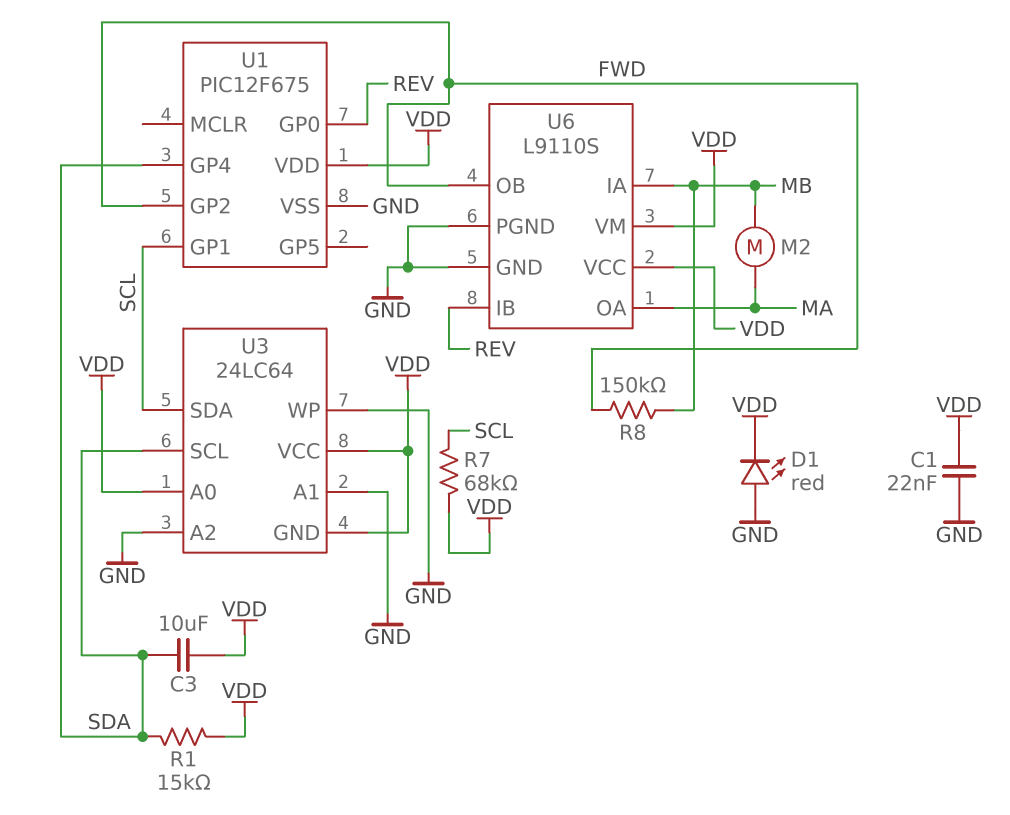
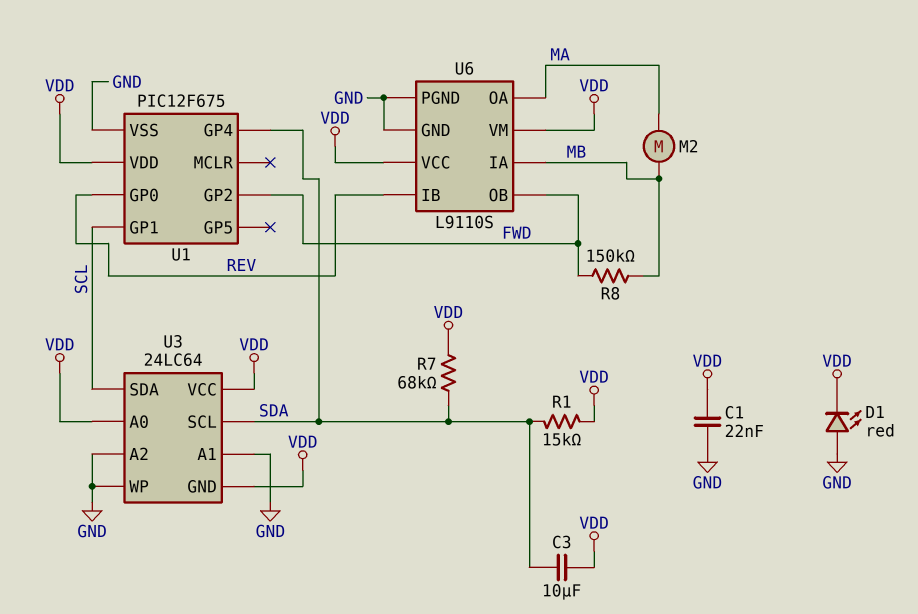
R7: 68k (SCL, VDD) -> 68k (SDA, VDD)

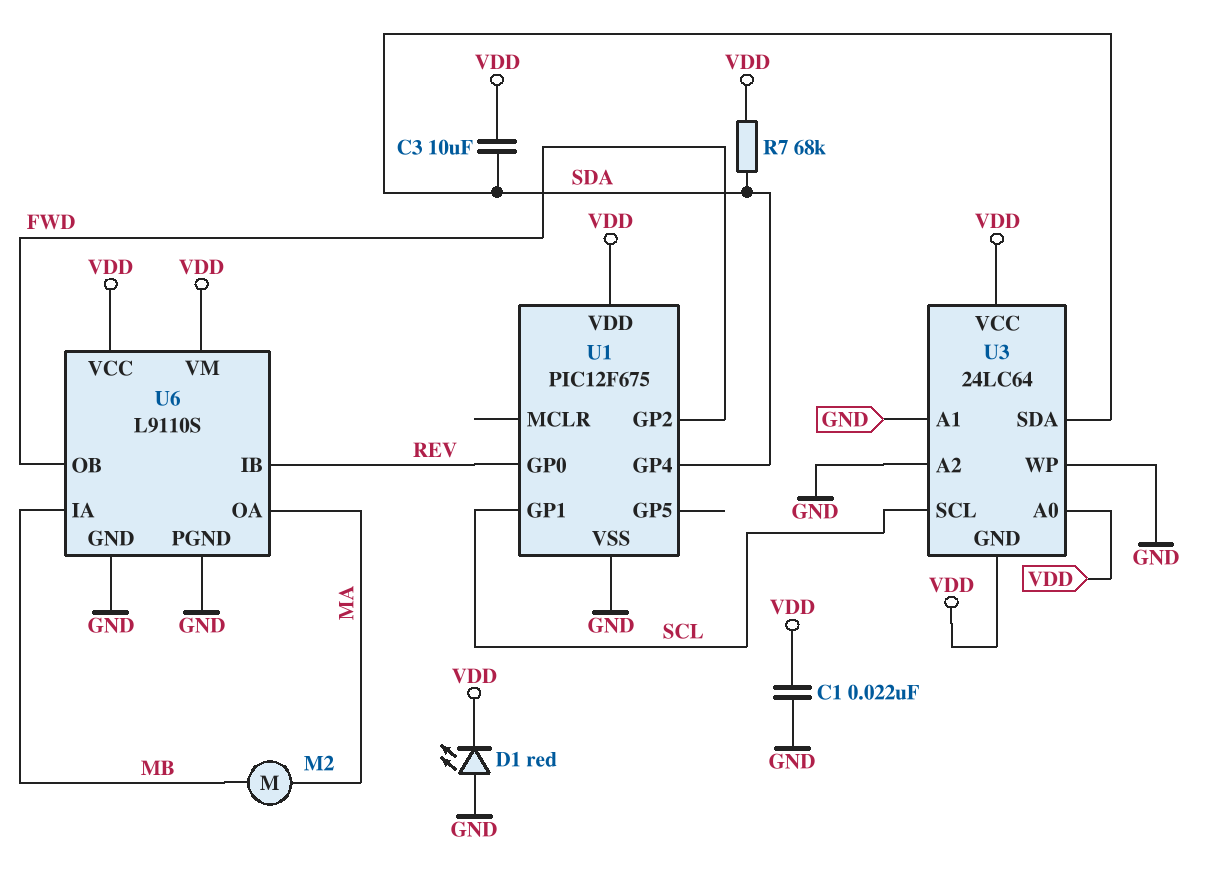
R1: 15k (SDA, VDD) -> none
R8: 150k (FWD, MB) -> none
U3 pin SCL: SDA -> SCL
U3 pin SDA: SCL -> SDA

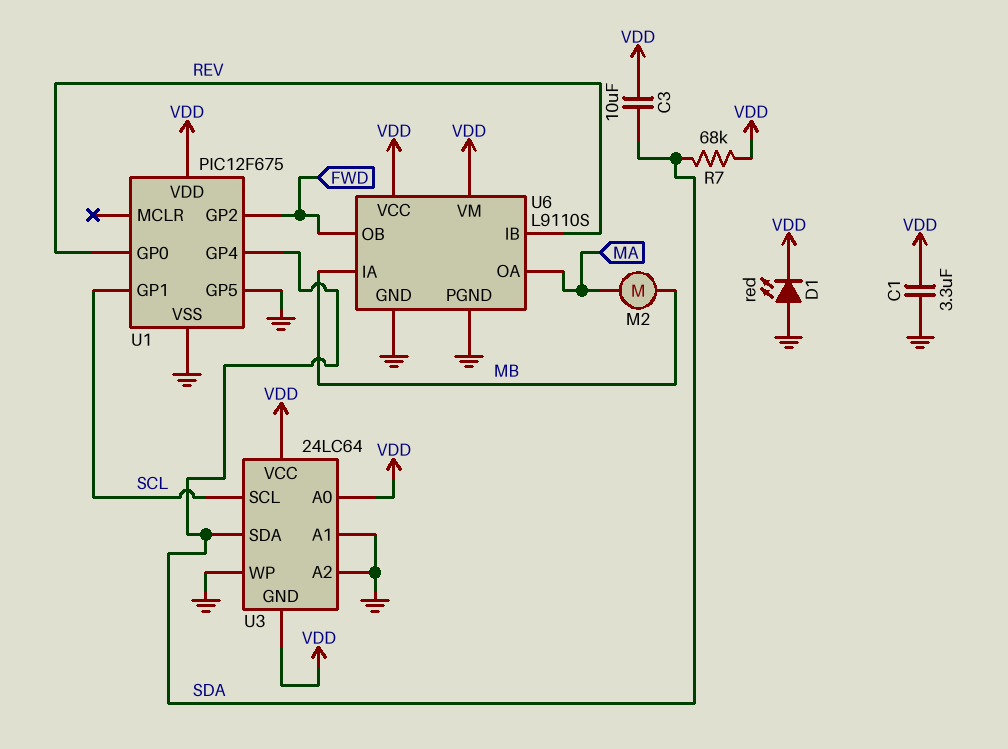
C1: 22nF (GND, VDD) -> 3.3uF (GND, VDD)
U1 pin GP5: none -> GND

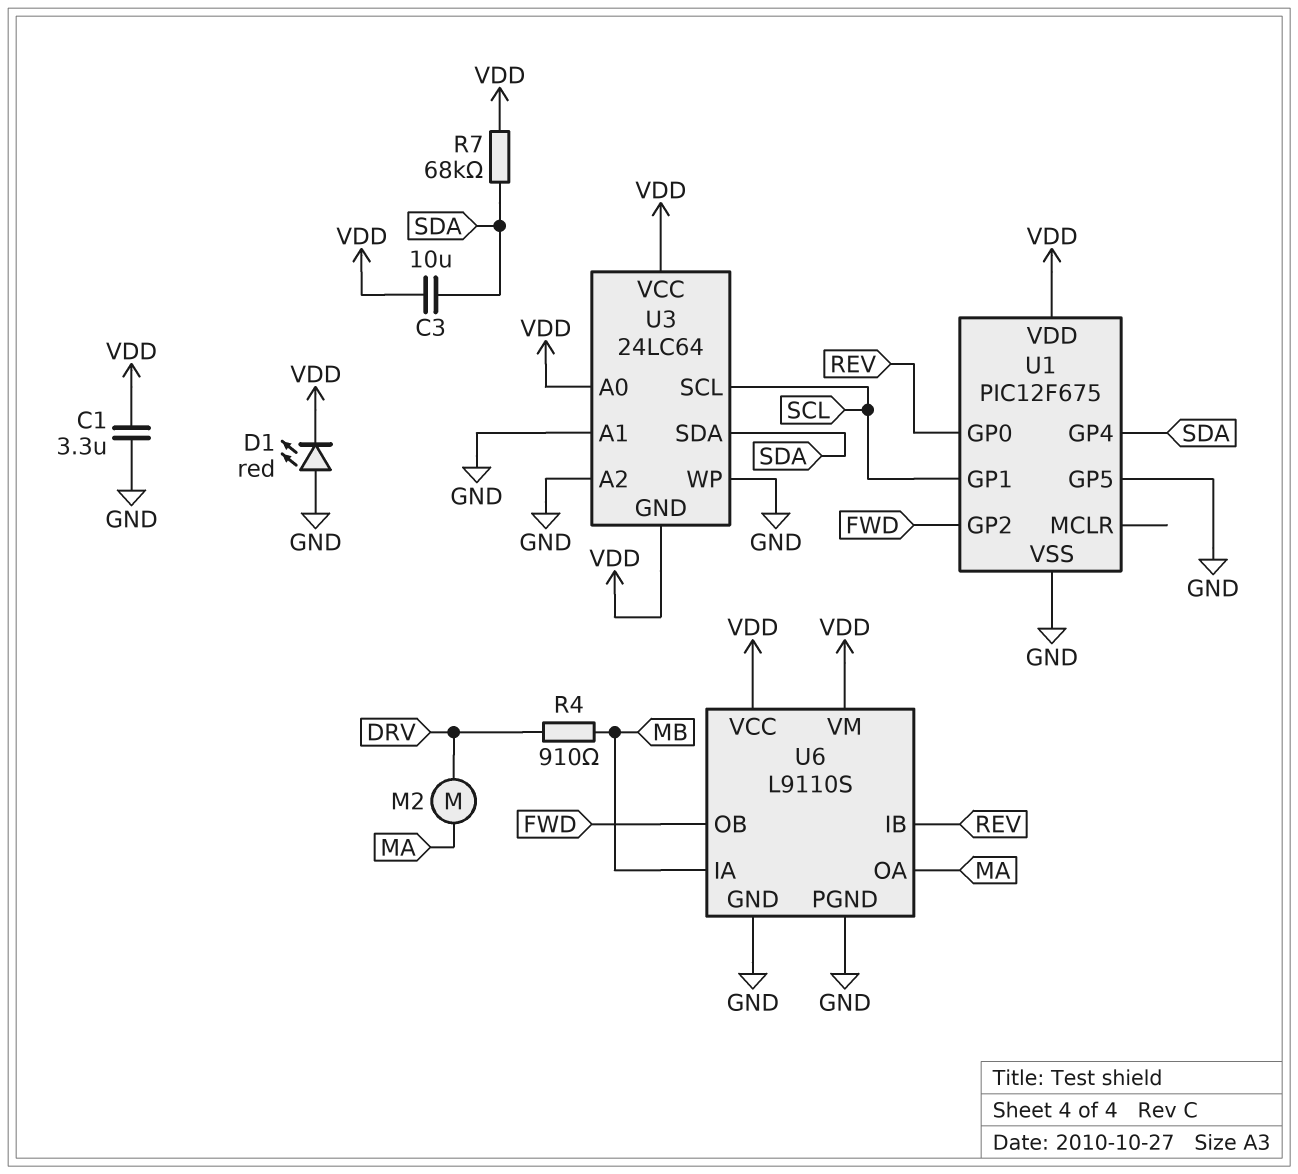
M2: motor (MA, MB) -> motor (DRV, MA)
R4: none -> 910 (DRV, MB)

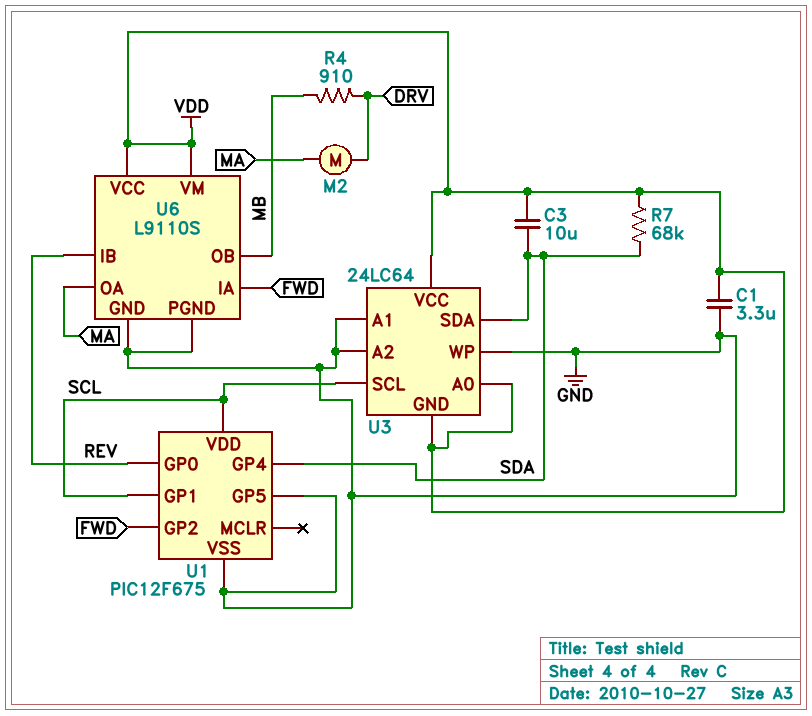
D1: LED red (A GND, K VDD) -> none
U1 pin VDD: VDD -> SCL
U6 pin IA: MB -> FWD
U6 pin OB: FWD -> MB

